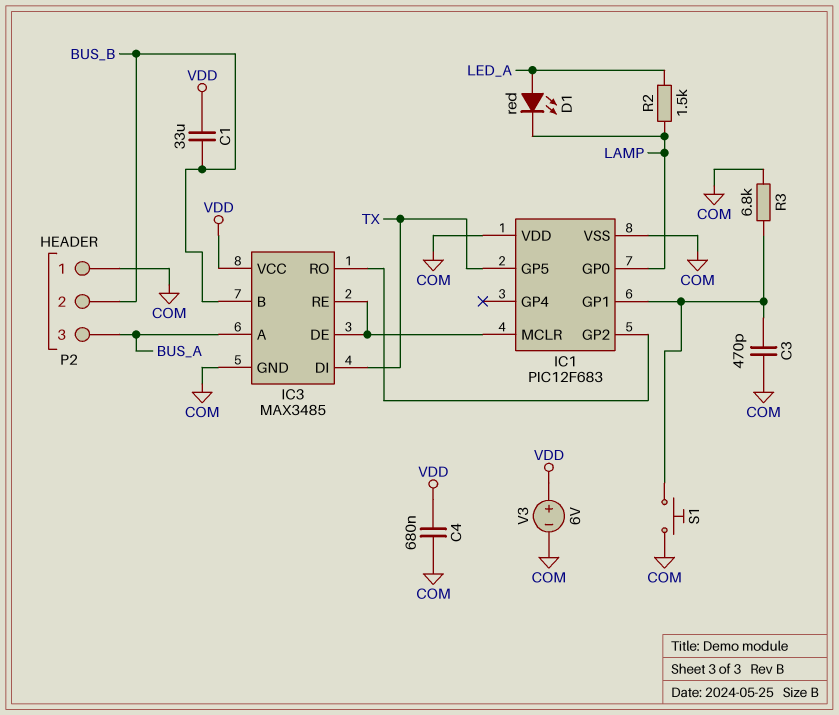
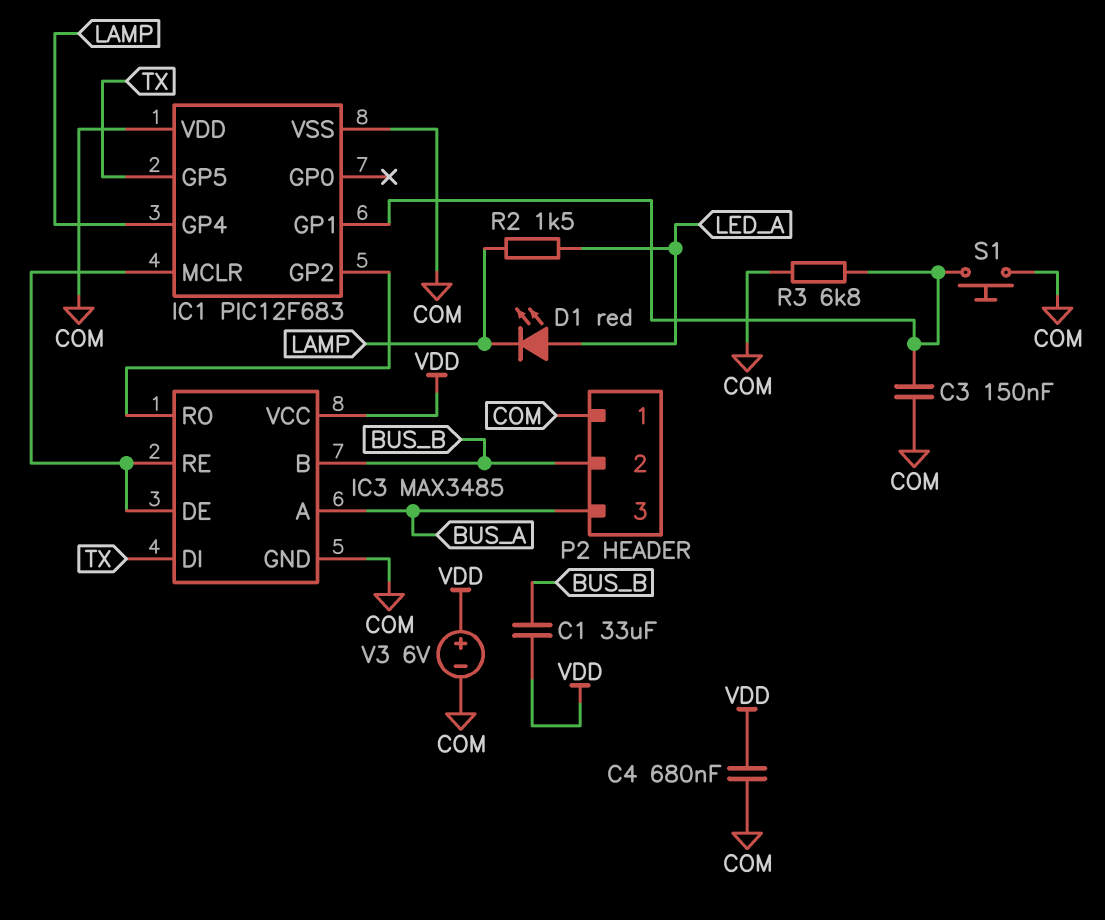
C3: 470pF (COM, IC1/GP1) -> 150nF (COM, IC1/GP1)
IC1 pin GP0: LAMP -> none
IC1 pin GP4: none -> LAMP

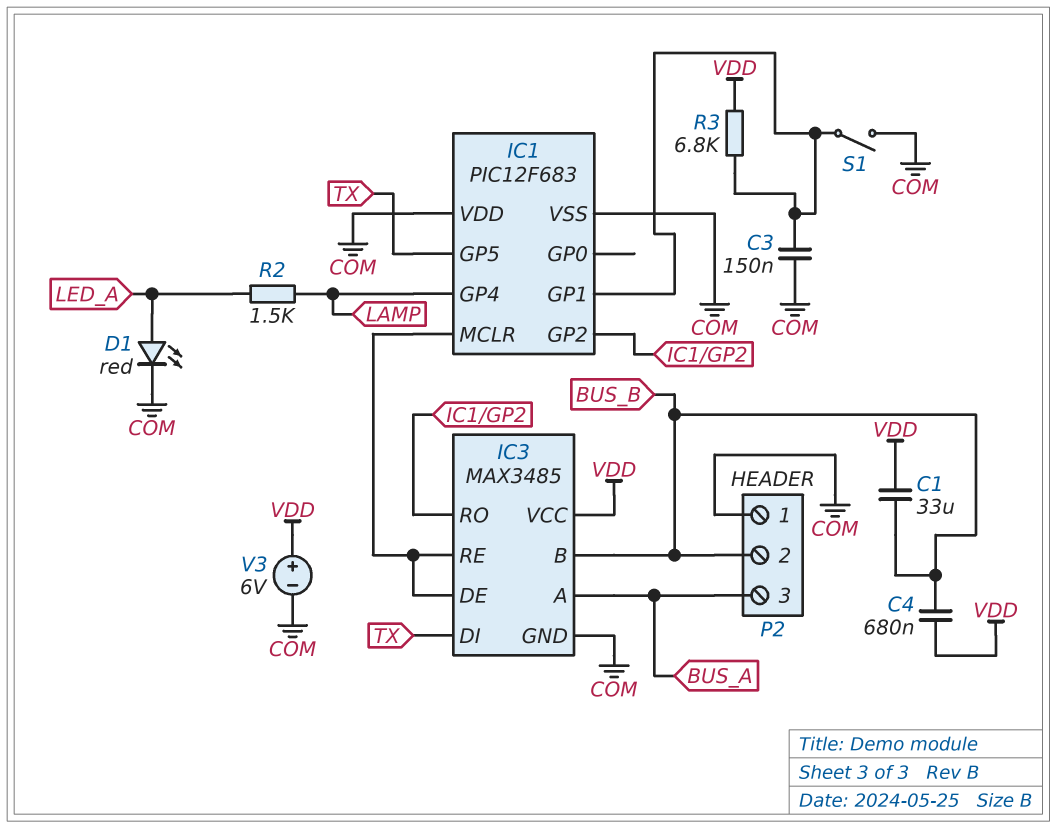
C4: 680nF (COM, VDD) -> 680nF (BUS_B, VDD)
D1: LED red (A LED_A, K LAMP) -> LED red (A LED_A, K COM)
R3: 6.8k (COM, IC1/GP1) -> 6.8k (IC1/GP1, VDD)
S1: button (COM, IC1/GP1) -> switch (COM, IC1/GP1)

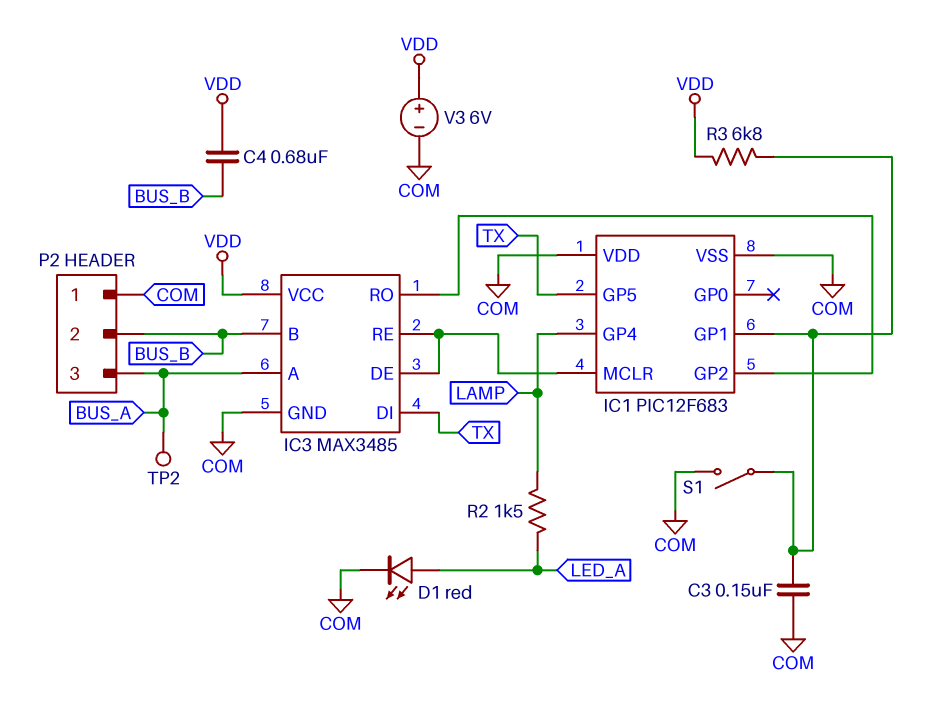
C1: 33uF (BUS_B, VDD) -> none
TP2: none -> test point (BUS_A)

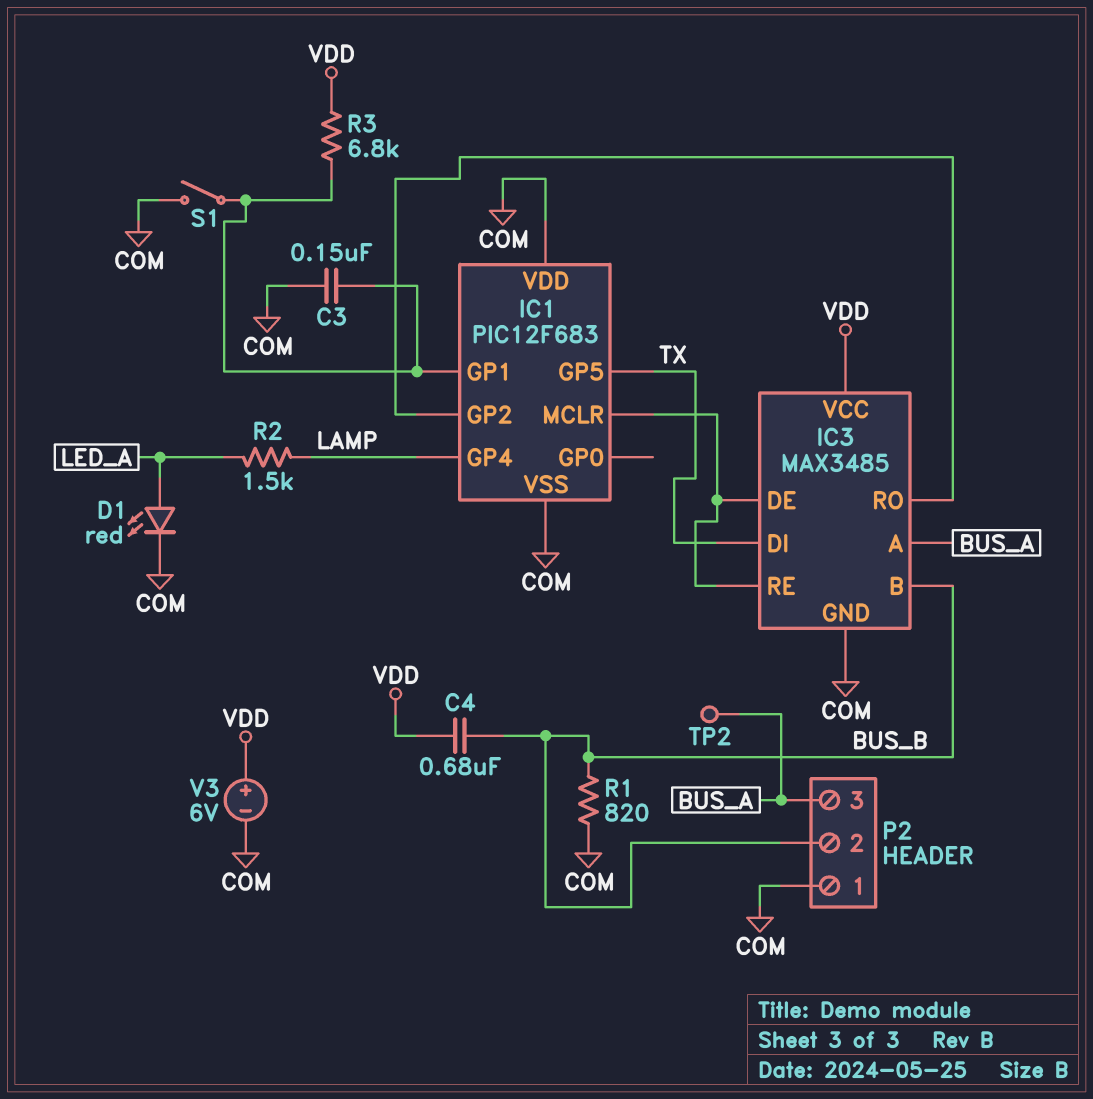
R1: none -> 820 (BUS_B, COM)

